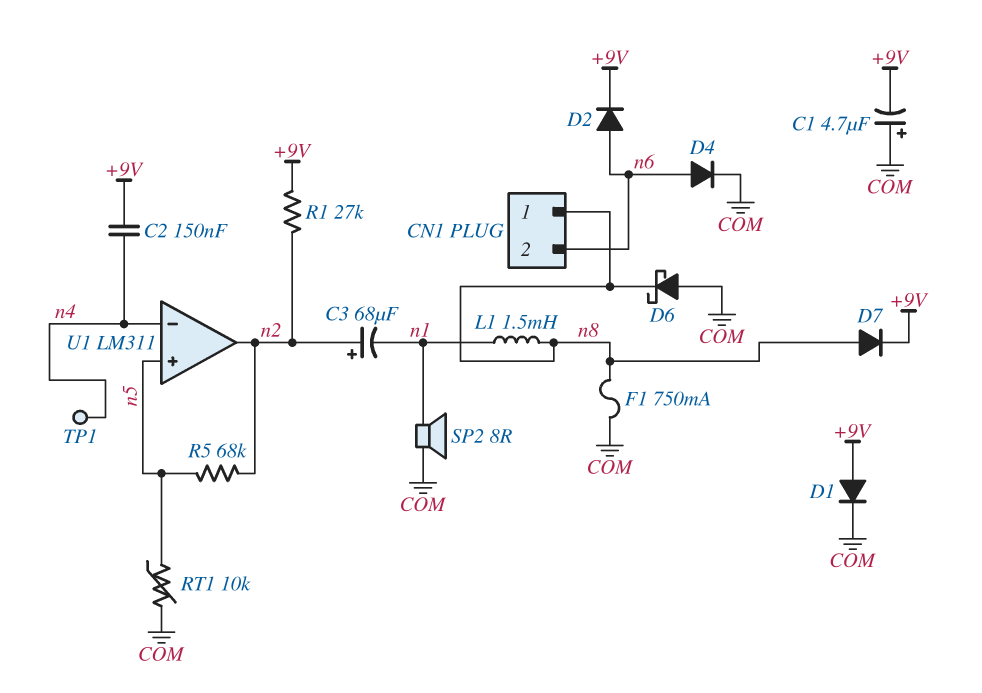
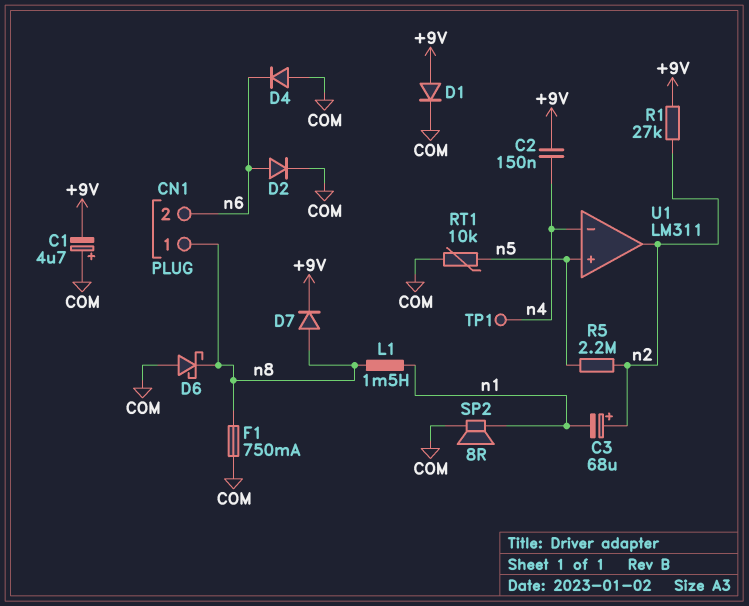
D2: diode (A n6, K +9V) -> diode (A n6, K COM)
D4: diode (A n6, K COM) -> diode (A COM, K n6)
R5: 68k (n2, n5) -> 2.2M (n2, n5)

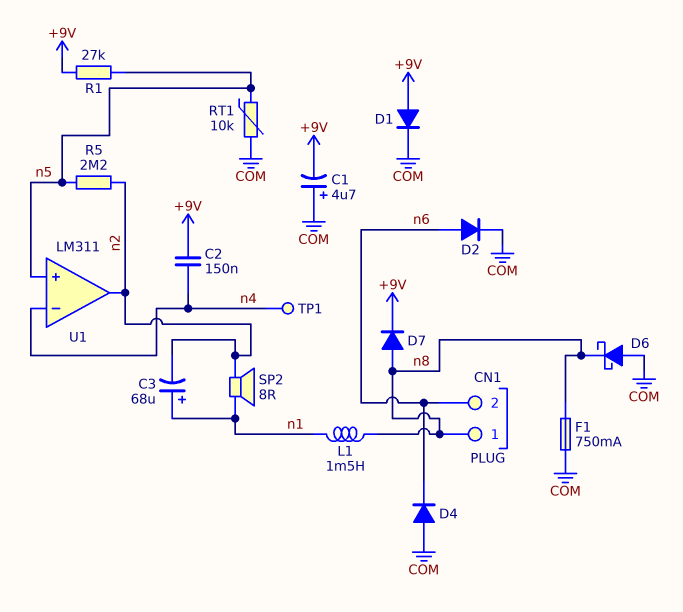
C3: 68uF (plus n2, minus n1) -> 68uF (plus n1, minus n2)
R1: 27k (+9V, n2) -> 27k (+9V, n5)
SP2: speaker 8R (COM, n1) -> speaker 8R (n1, n2)

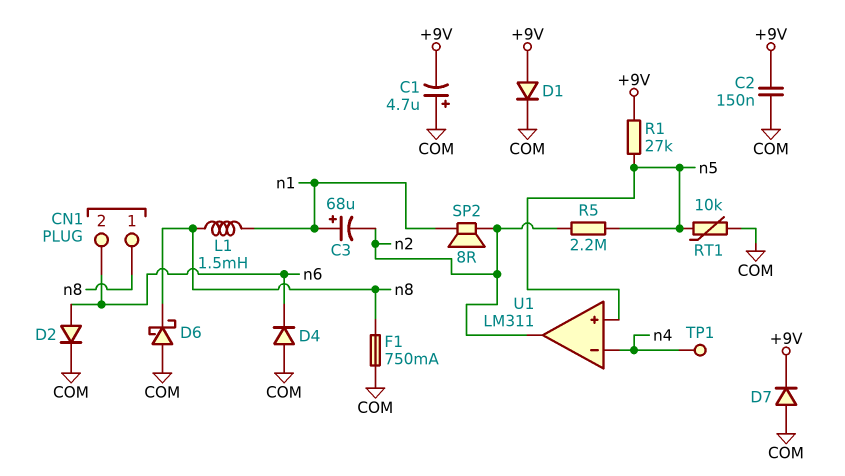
C2: 150nF (+9V, n4) -> 150nF (+9V, COM)
D7: diode (A n8, K +9V) -> diode (A COM, K +9V)

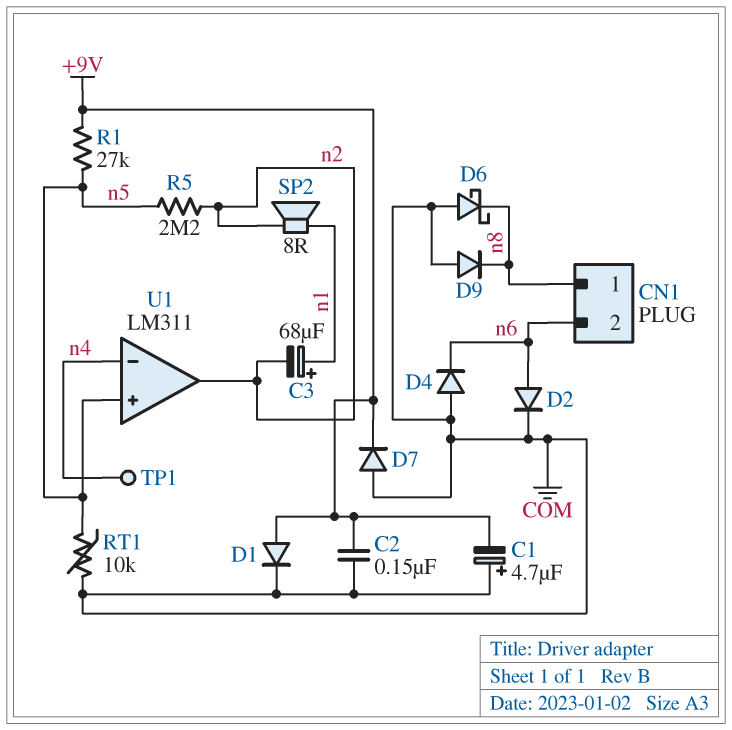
D9: none -> diode (A COM, K n8)
F1: 750mA (COM, n8) -> none
L1: 1.5mH (n1, n8) -> none

